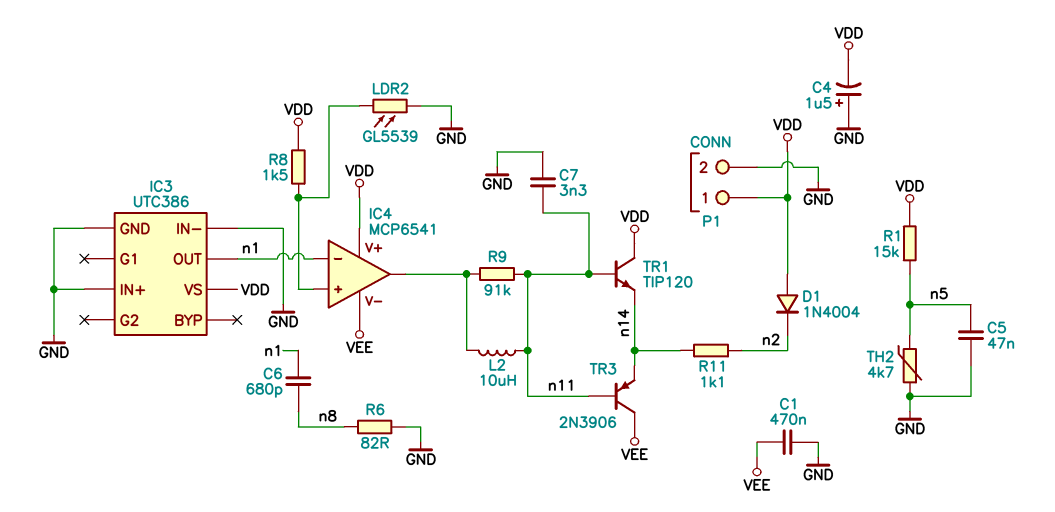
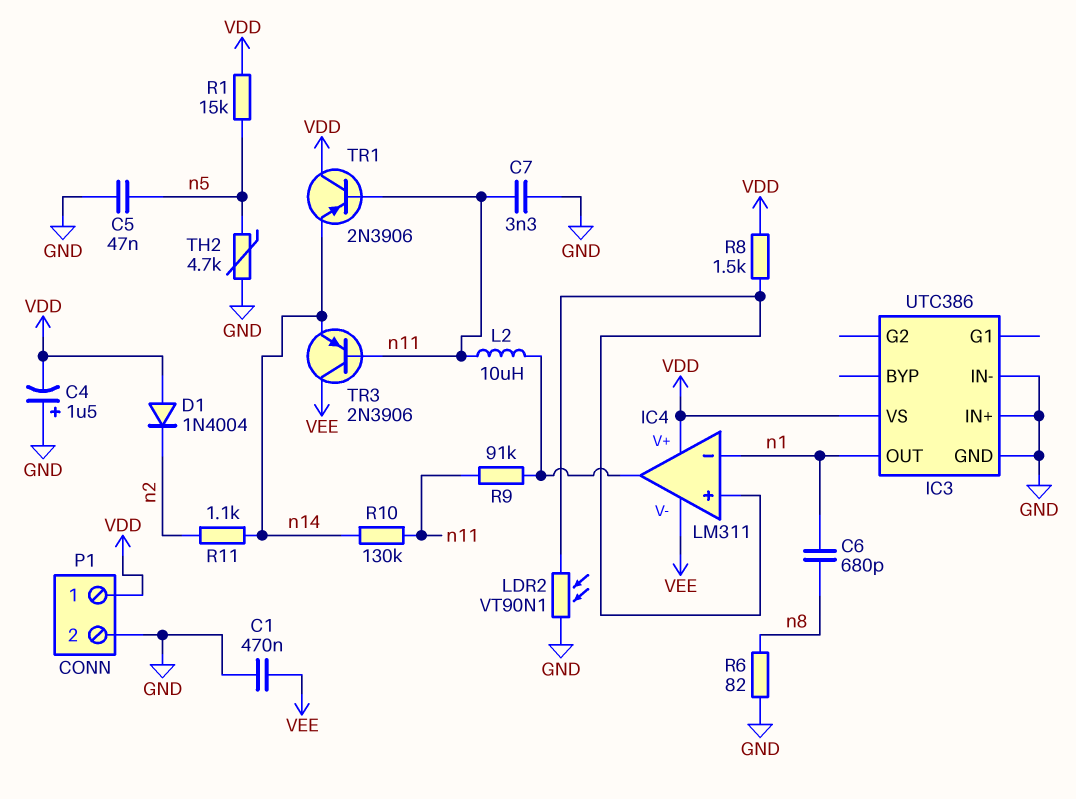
IC4: MCP6541 -> LM311
LDR2: GL5539 (GND, IC4/in+) -> VT90N1 (GND, IC4/in+)
R10: none -> 130k (n11, n14)
TR1: NPN TIP120 (B n11, C VDD, E n14) -> PNP 2N3906 (B n11, C VDD, E n14)

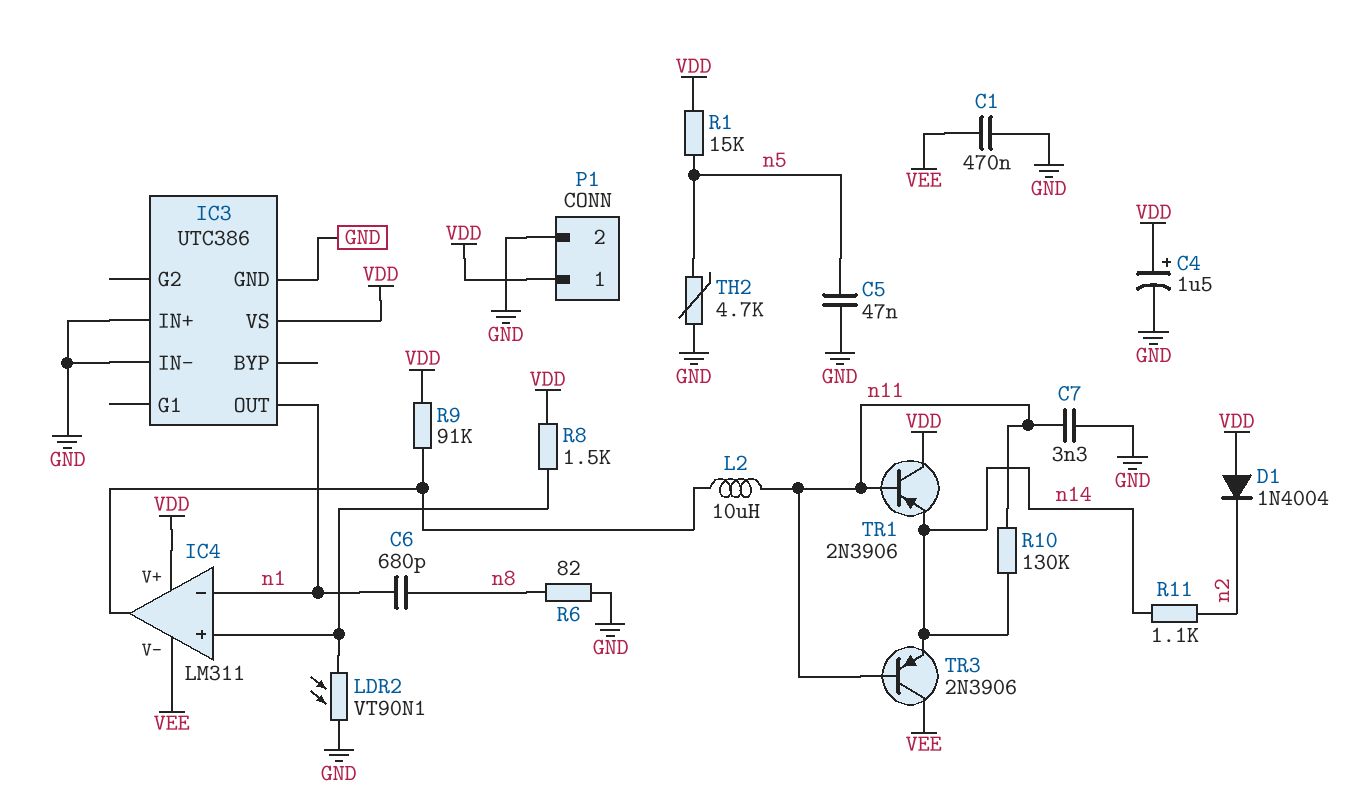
C4: 1.5uF (plus GND, minus VDD) -> 1.5uF (plus VDD, minus GND)
R9: 91k (IC4/out, n11) -> 91k (IC4/out, VDD)

